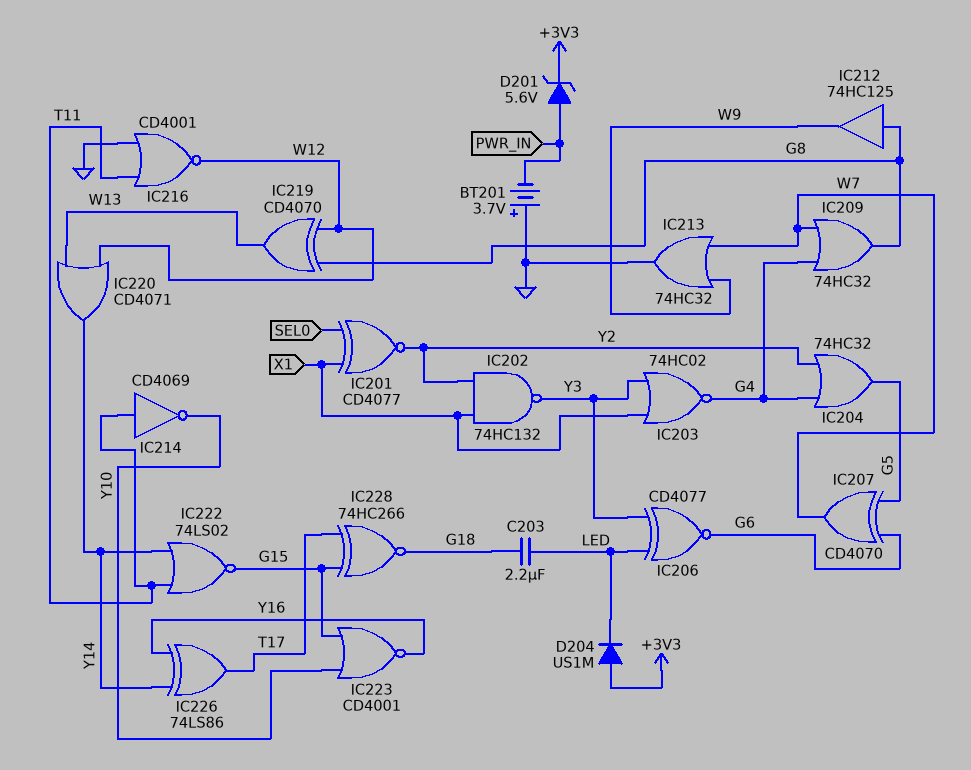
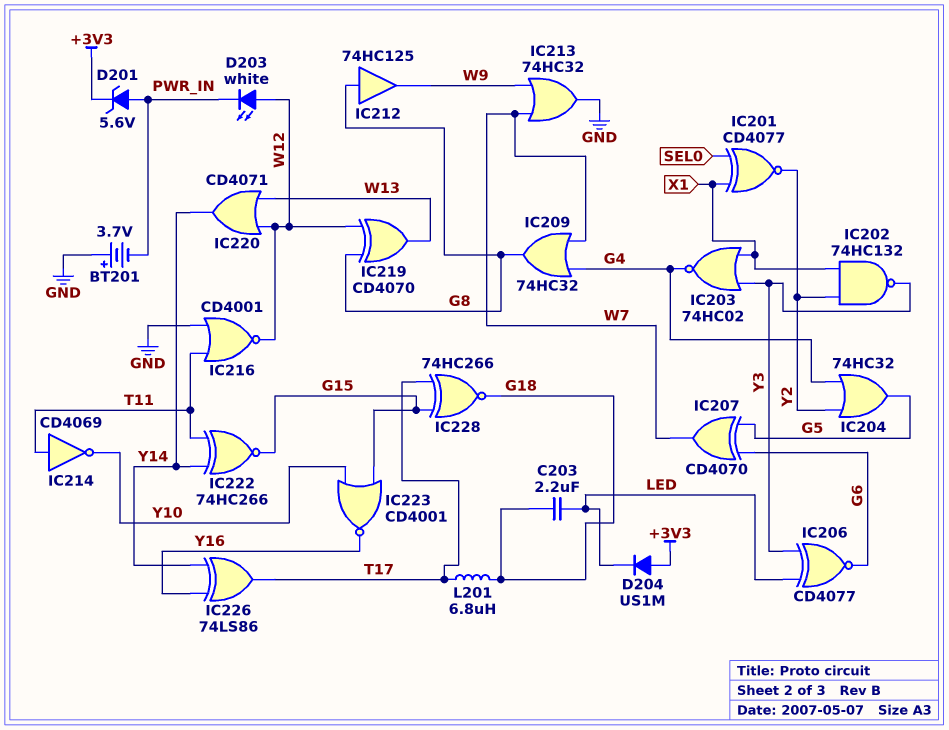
D203: none -> LED white (A W12, K PWR_IN)
IC222: NOR 74LS02 (in T11, in Y14, out G15) -> XNOR 74HC266 (in T11, in Y14, out G15)
L201: none -> 6.8uH (G18, T17)

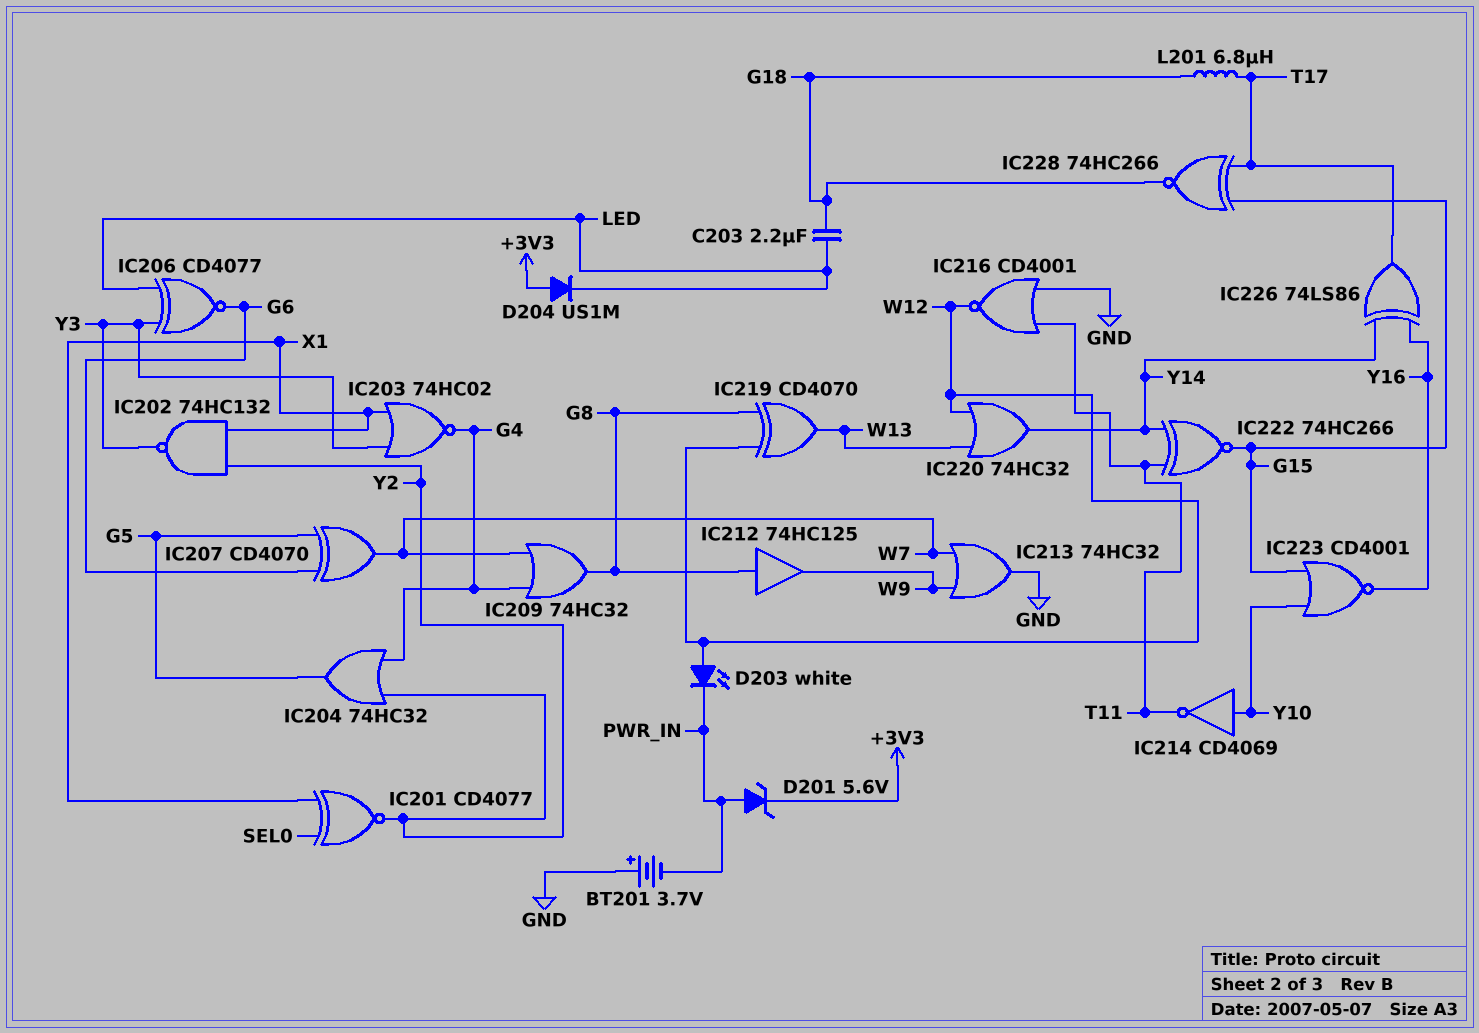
IC214: NOT CD4069 (in T11, out Y10) -> NOT CD4069 (in Y10, out T11)
IC220: OR CD4071 (in W12, in W13, out Y14) -> OR 74HC32 (in W12, in W13, out Y14)

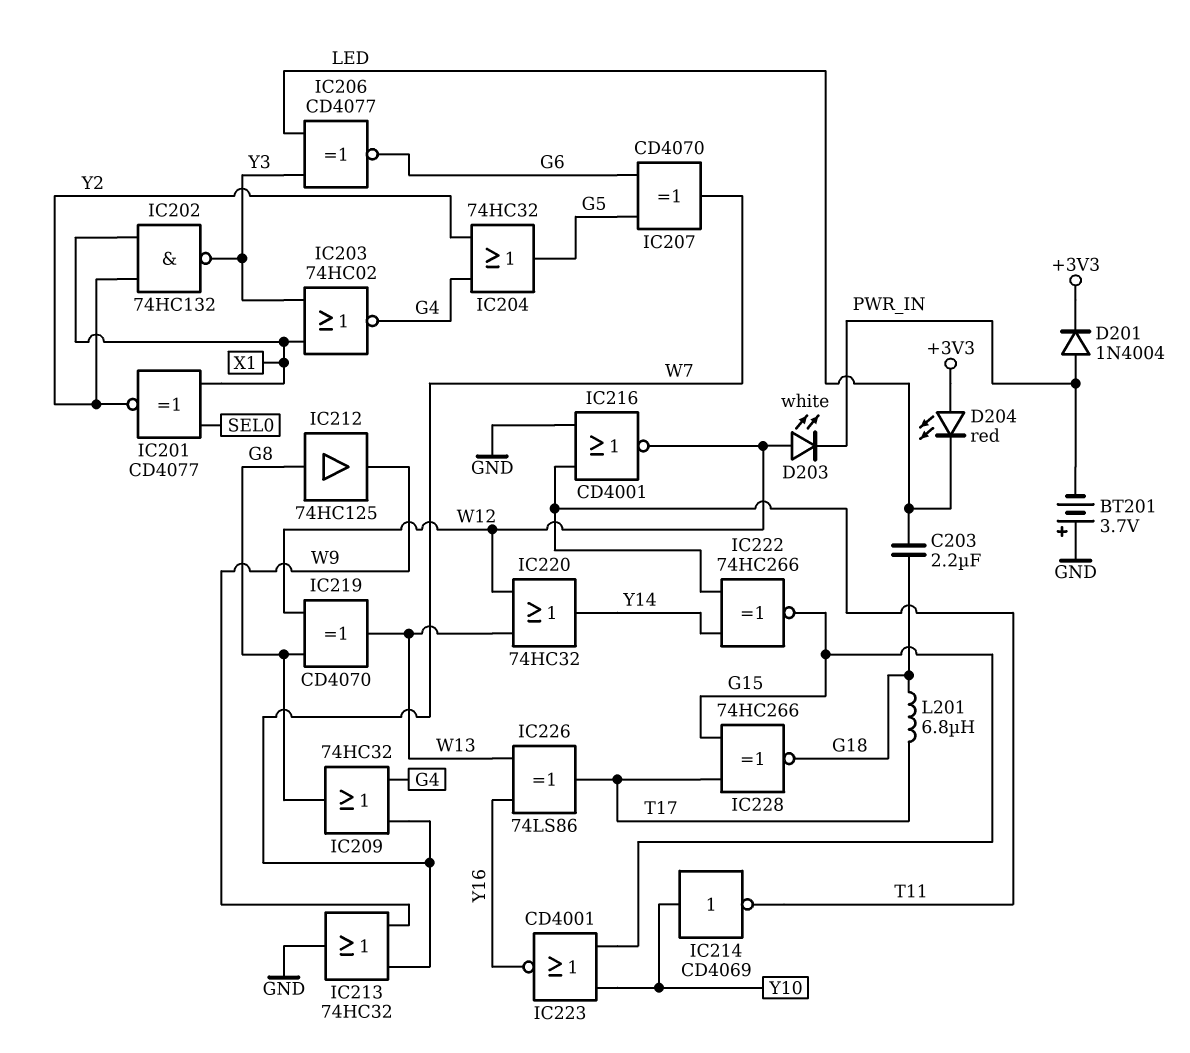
D201: zener 5.6V (A PWR_IN, K +3V3) -> diode 1N4004 (A PWR_IN, K +3V3)
D204: diode US1M (A +3V3, K LED) -> LED red (A +3V3, K LED)
IC226: XOR 74LS86 (in Y14, in Y16, out T17) -> XOR 74LS86 (in W13, in Y16, out T17)

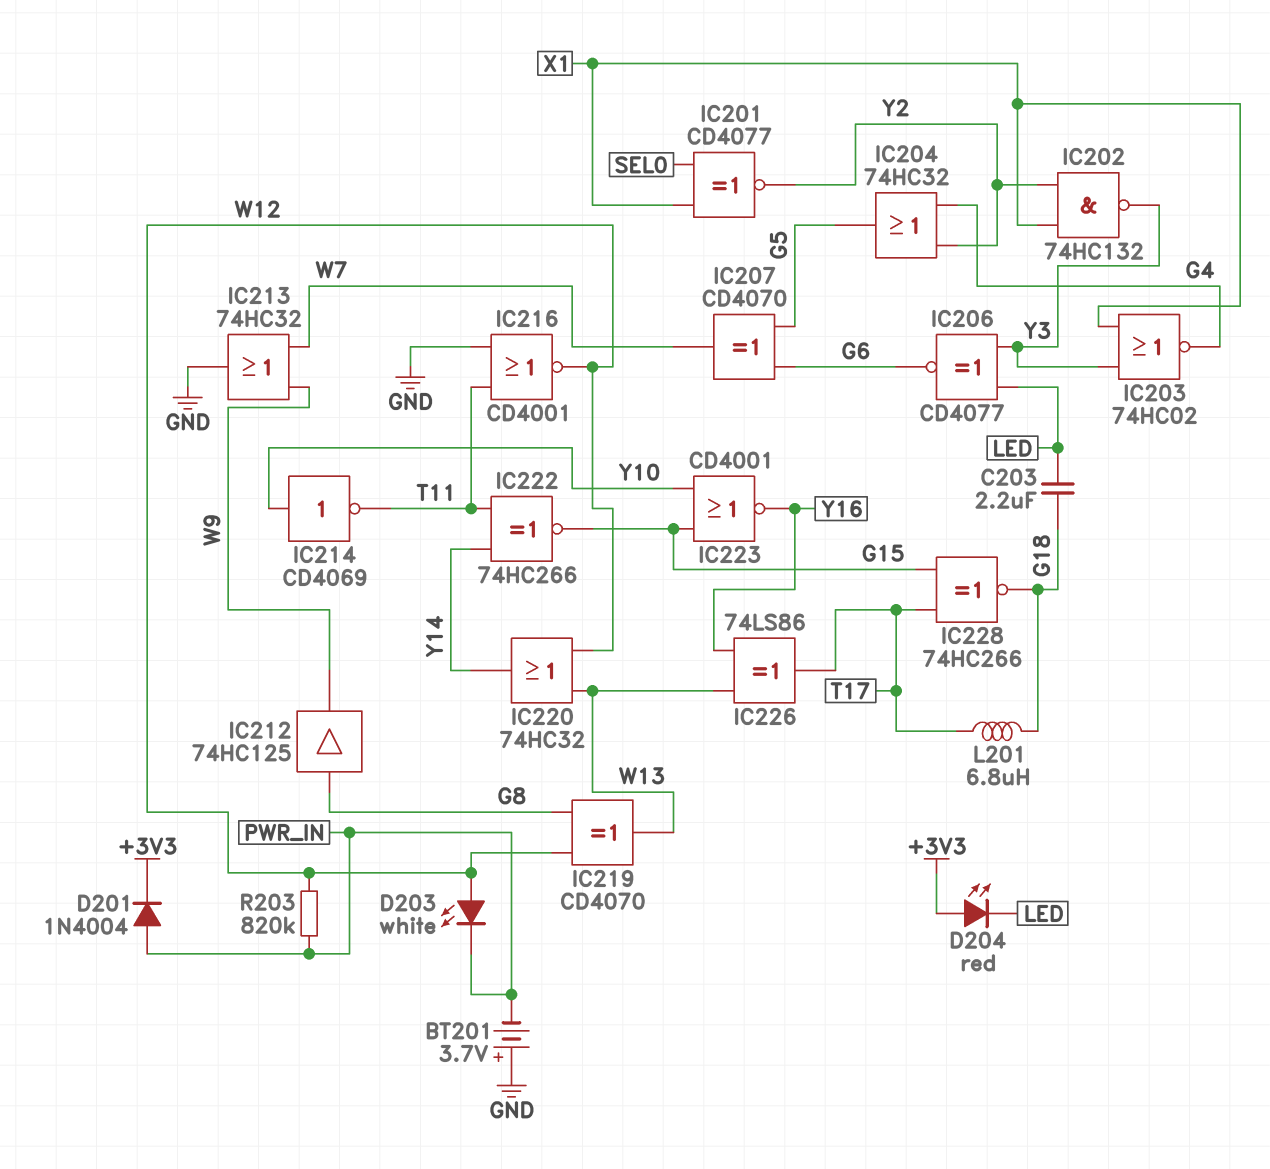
IC209: OR 74HC32 (in G4, in W7, out G8) -> none
R203: none -> 820k (PWR_IN, W12)

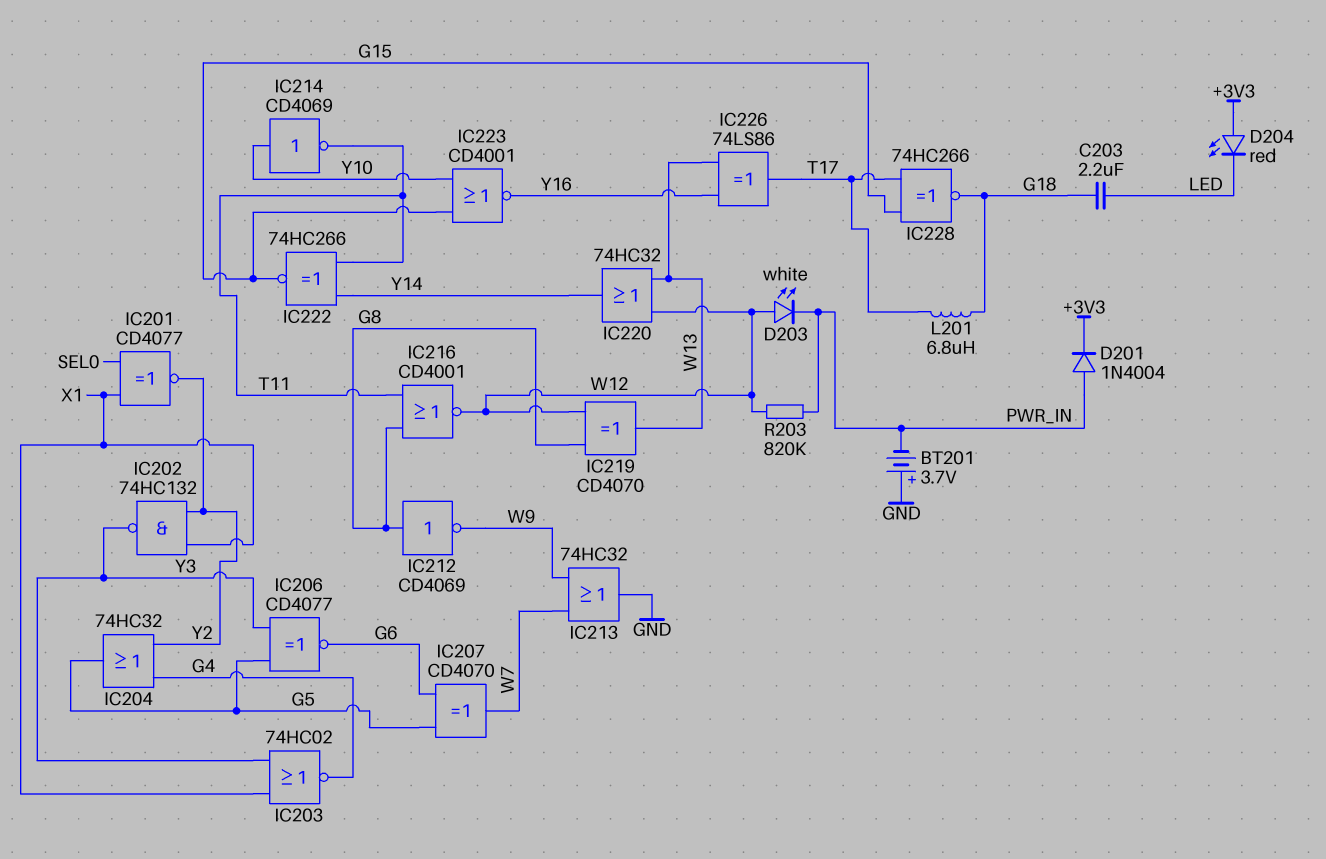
IC206: XNOR CD4077 (in LED, in Y3, out G6) -> XNOR CD4077 (in G5, in Y3, out G6)
IC212: buffer 74HC125 (in G8, out W9) -> NOT CD4069 (in G8, out W9)
IC216: NOR CD4001 (in GND, in T11, out W12) -> NOR CD4001 (in G8, in T11, out W12)

